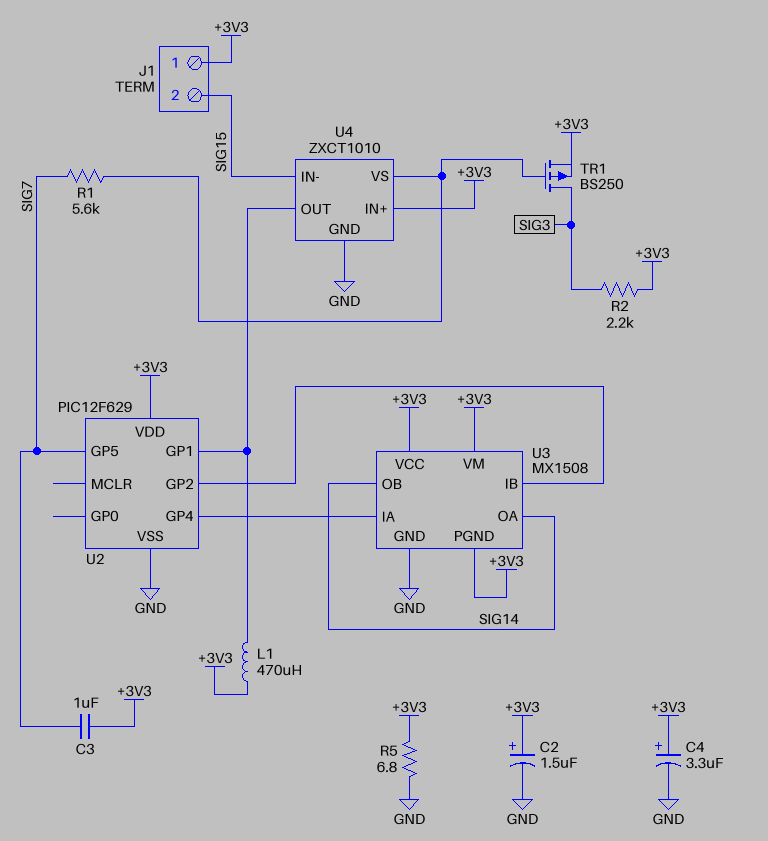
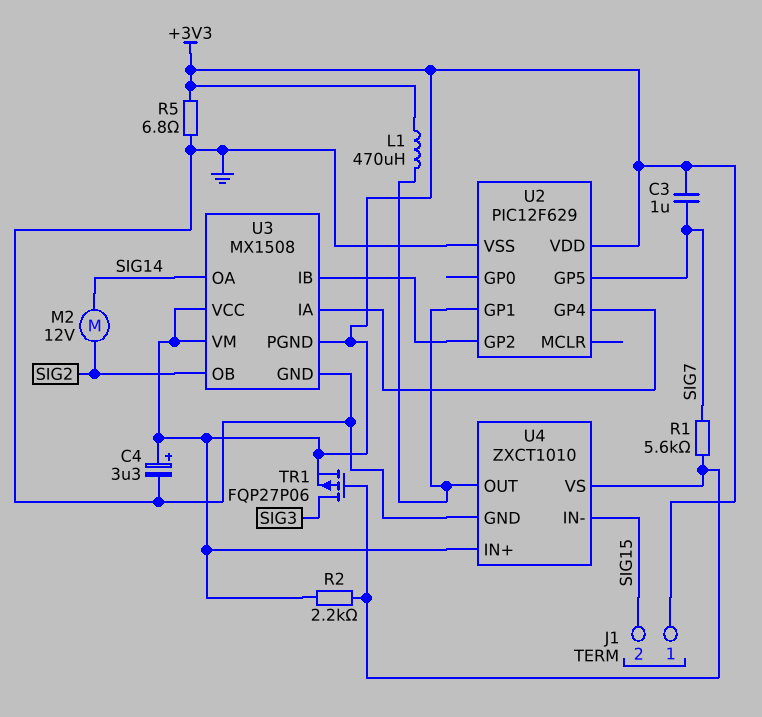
C2: 1.5uF (plus +3V3, minus GND) -> none
M2: none -> motor 12V (SIG2, SIG14)
R2: 2.2k (+3V3, SIG3) -> 2.2k (+3V3, U4/VS)
TR1: PMOS BS250 (G U4/VS, D SIG3, S +3V3) -> PMOS FQP27P06 (G U4/VS, D SIG3, S +3V3)
U3 pin OB: SIG14 -> SIG2

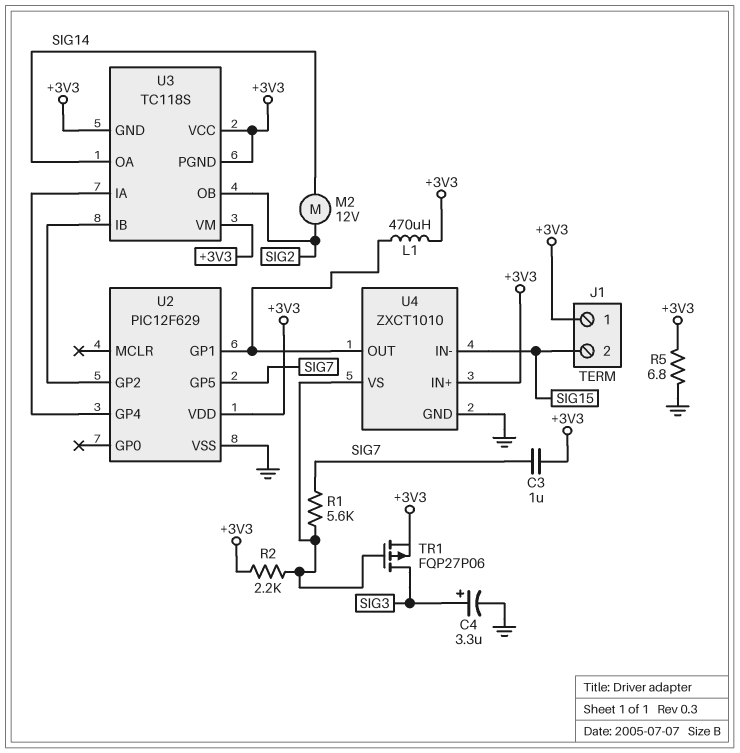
C4: 3.3uF (plus +3V3, minus GND) -> 3.3uF (plus SIG3, minus GND)
U3: MX1508 -> TC118S
U3 pin GND: GND -> +3V3

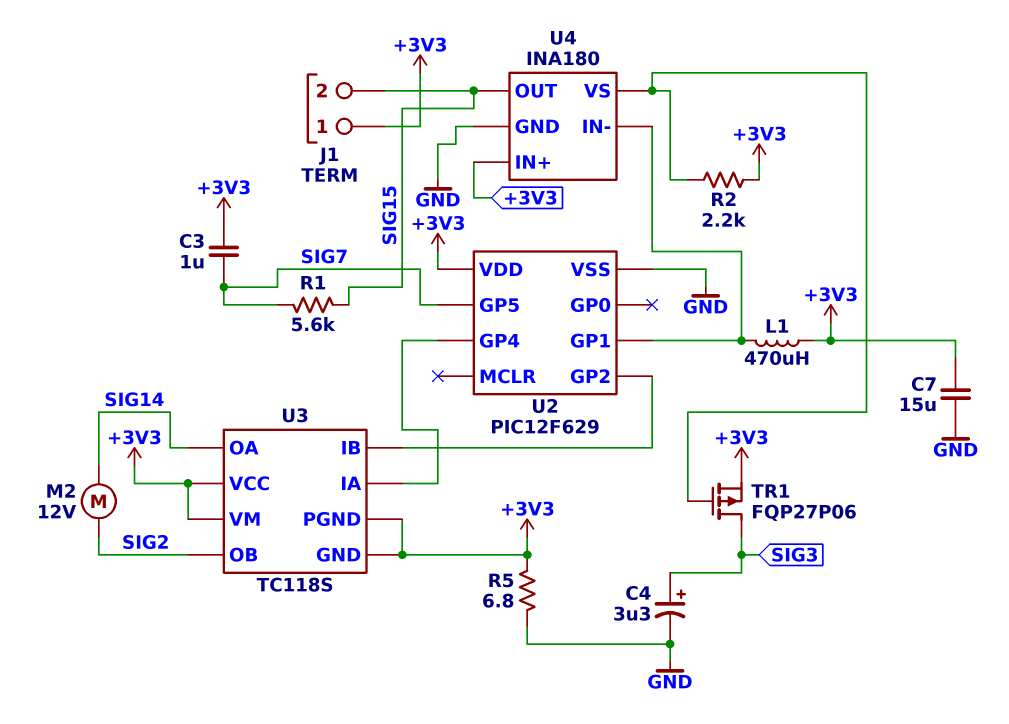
C7: none -> 15uF (+3V3, GND)
R1: 5.6k (SIG7, U4/VS) -> 5.6k (SIG7, SIG15)
U4: ZXCT1010 -> INA180
U4 pin IN-: SIG15 -> U2/GP1
U4 pin OUT: U2/GP1 -> SIG15

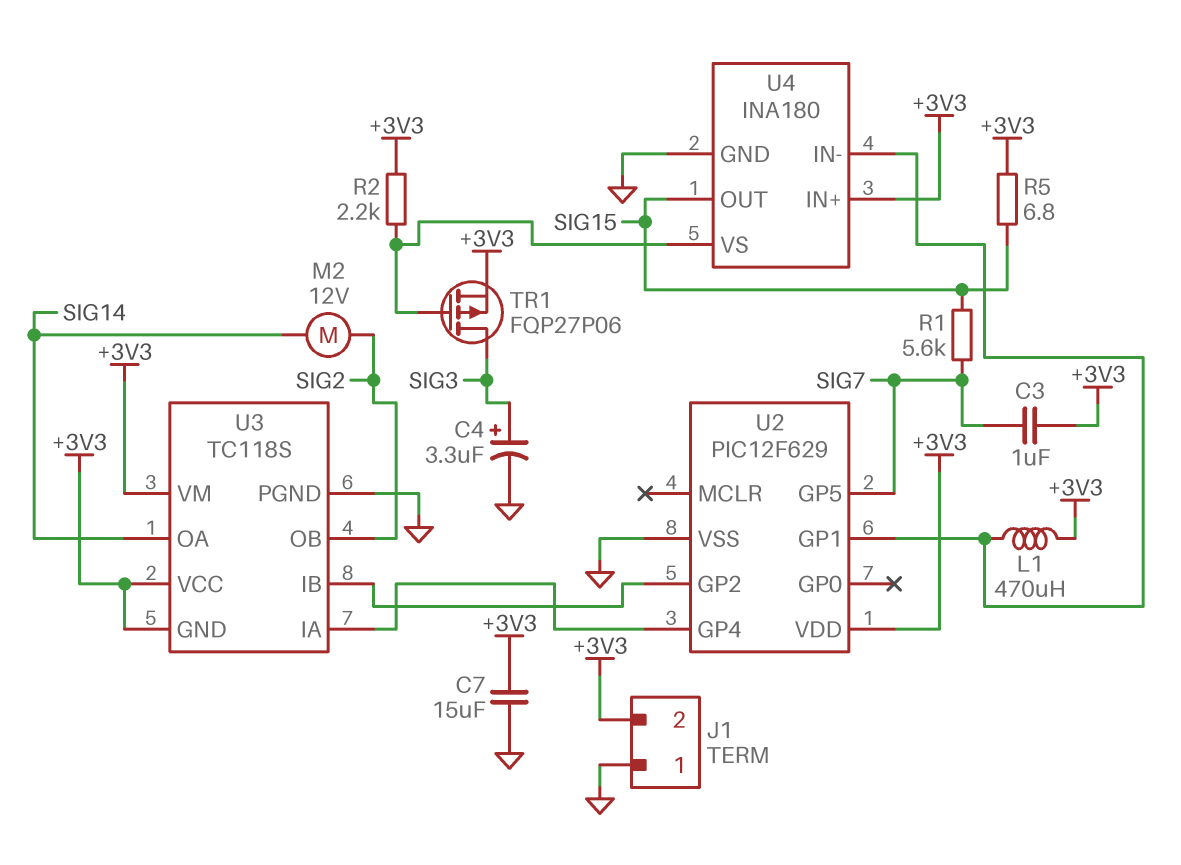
J1 pin 1: +3V3 -> GND
J1 pin 2: SIG15 -> +3V3
R5: 6.8 (+3V3, GND) -> 6.8 (+3V3, SIG15)
U3 pin PGND: +3V3 -> GND

